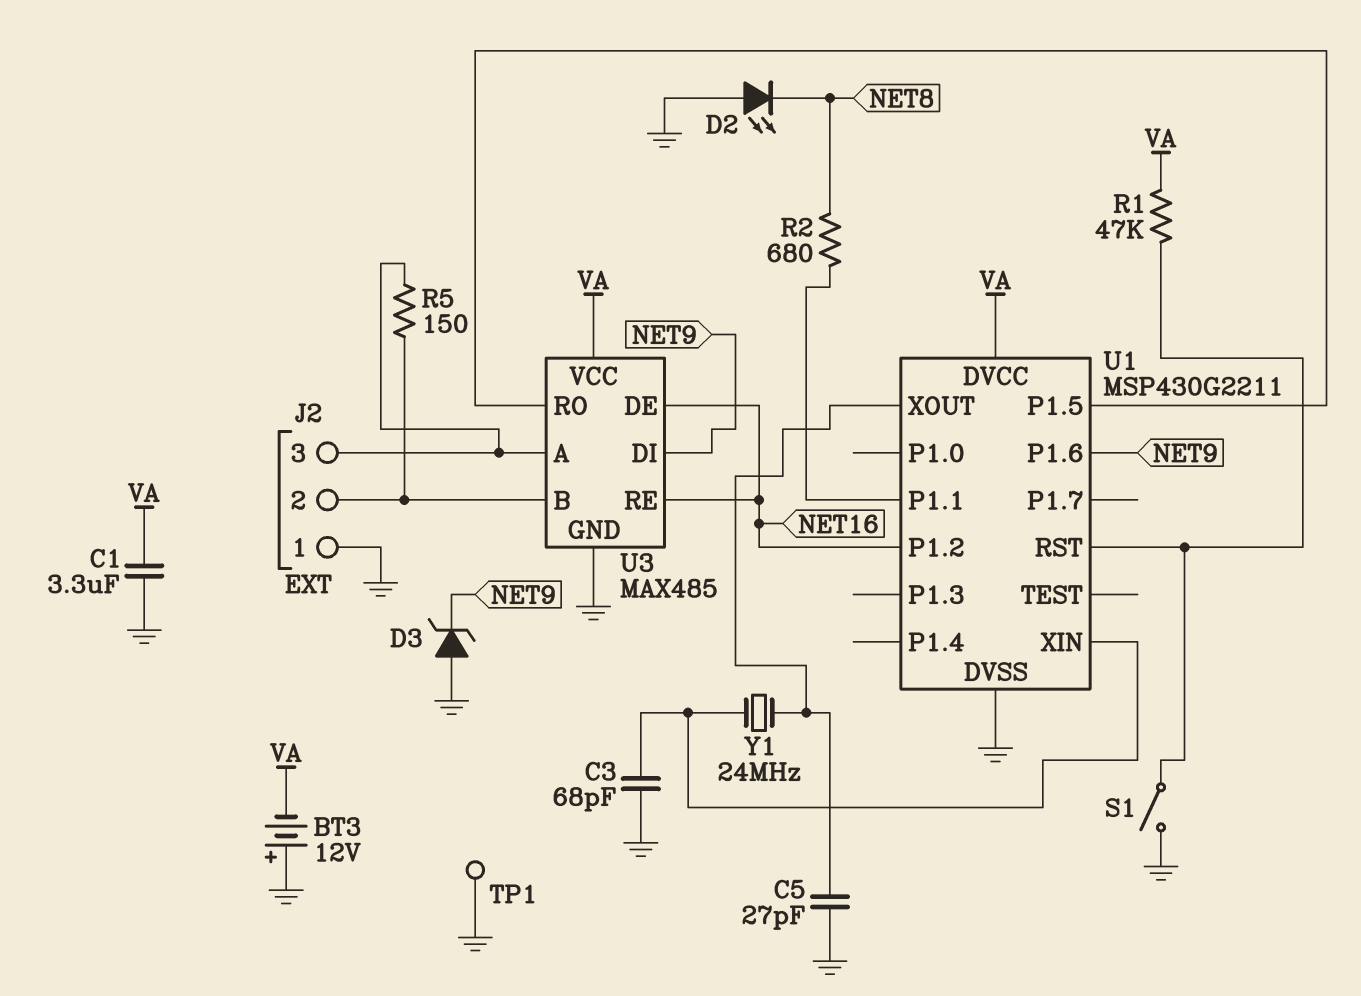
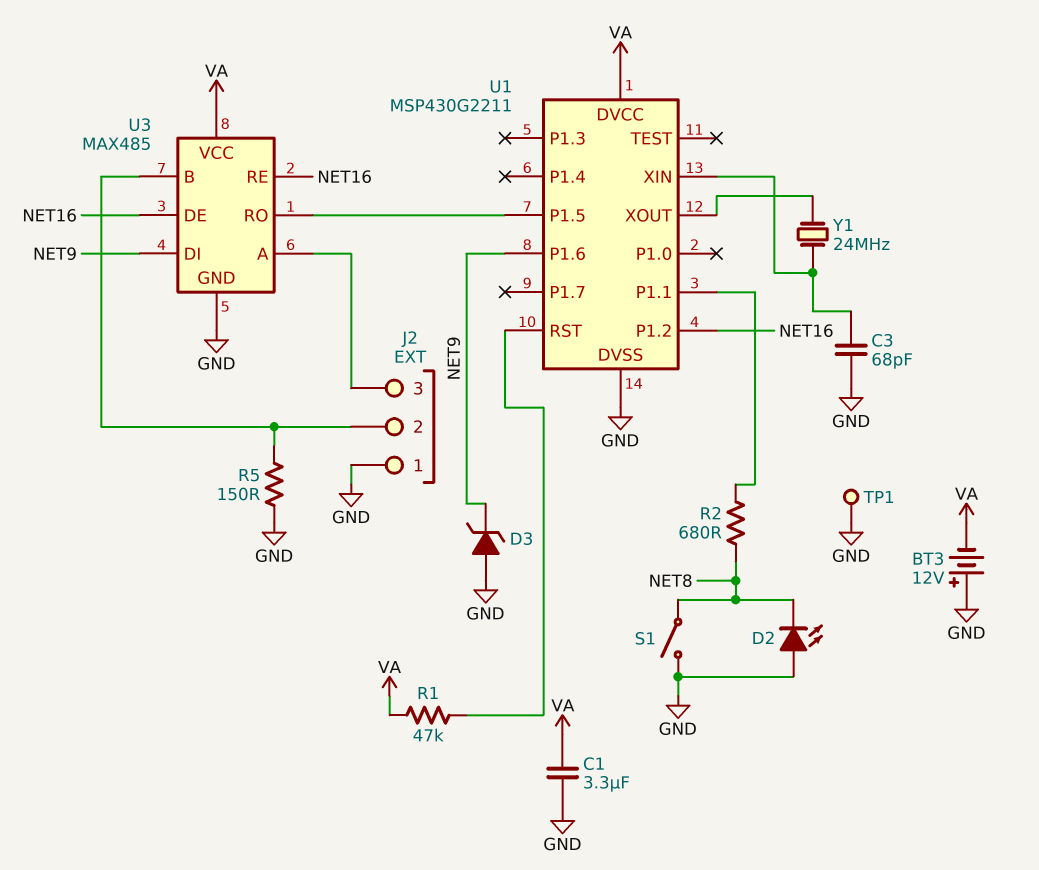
C5: 27pF (GND, U1/XOUT) -> none
R5: 150 (J2/2, J2/3) -> 150 (GND, J2/2)
S1: switch (GND, U1/RST) -> switch (GND, NET8)

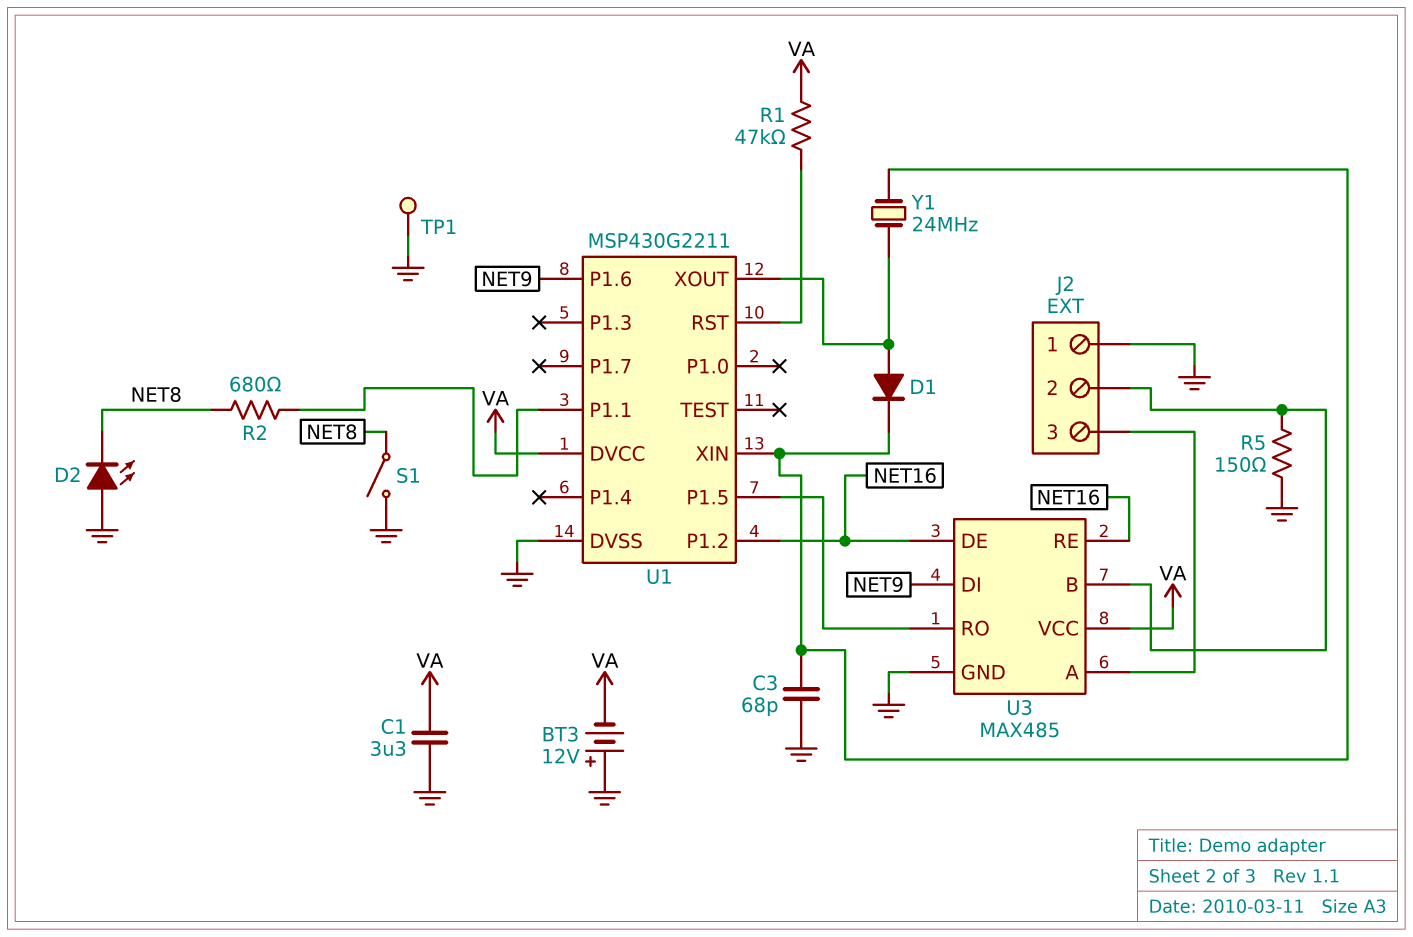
D1: none -> diode (A U1/XOUT, K U1/XIN)
D3: zener (A GND, K NET9) -> none

